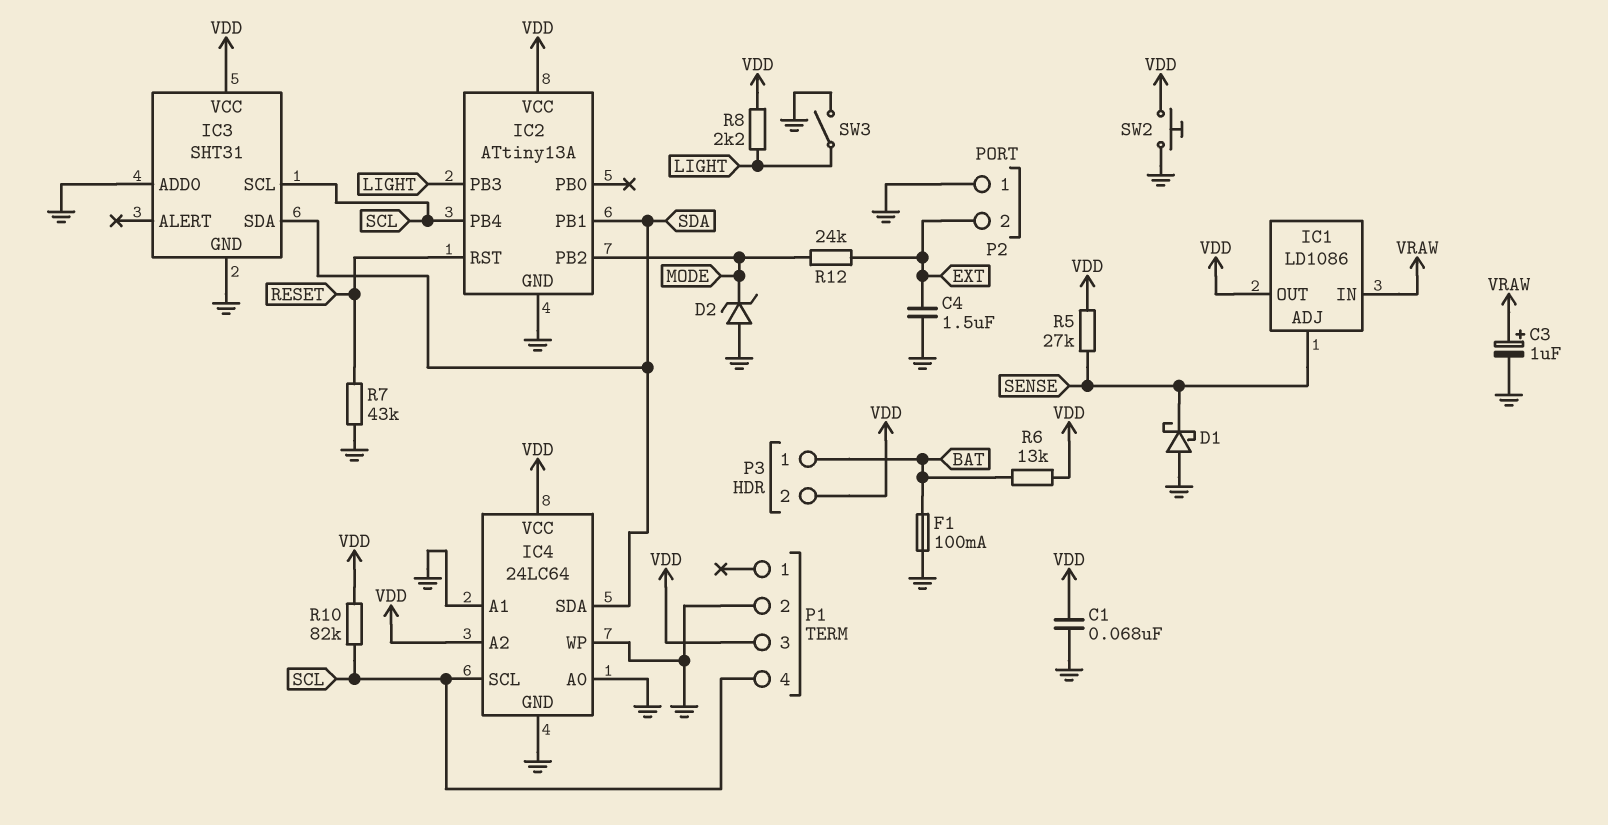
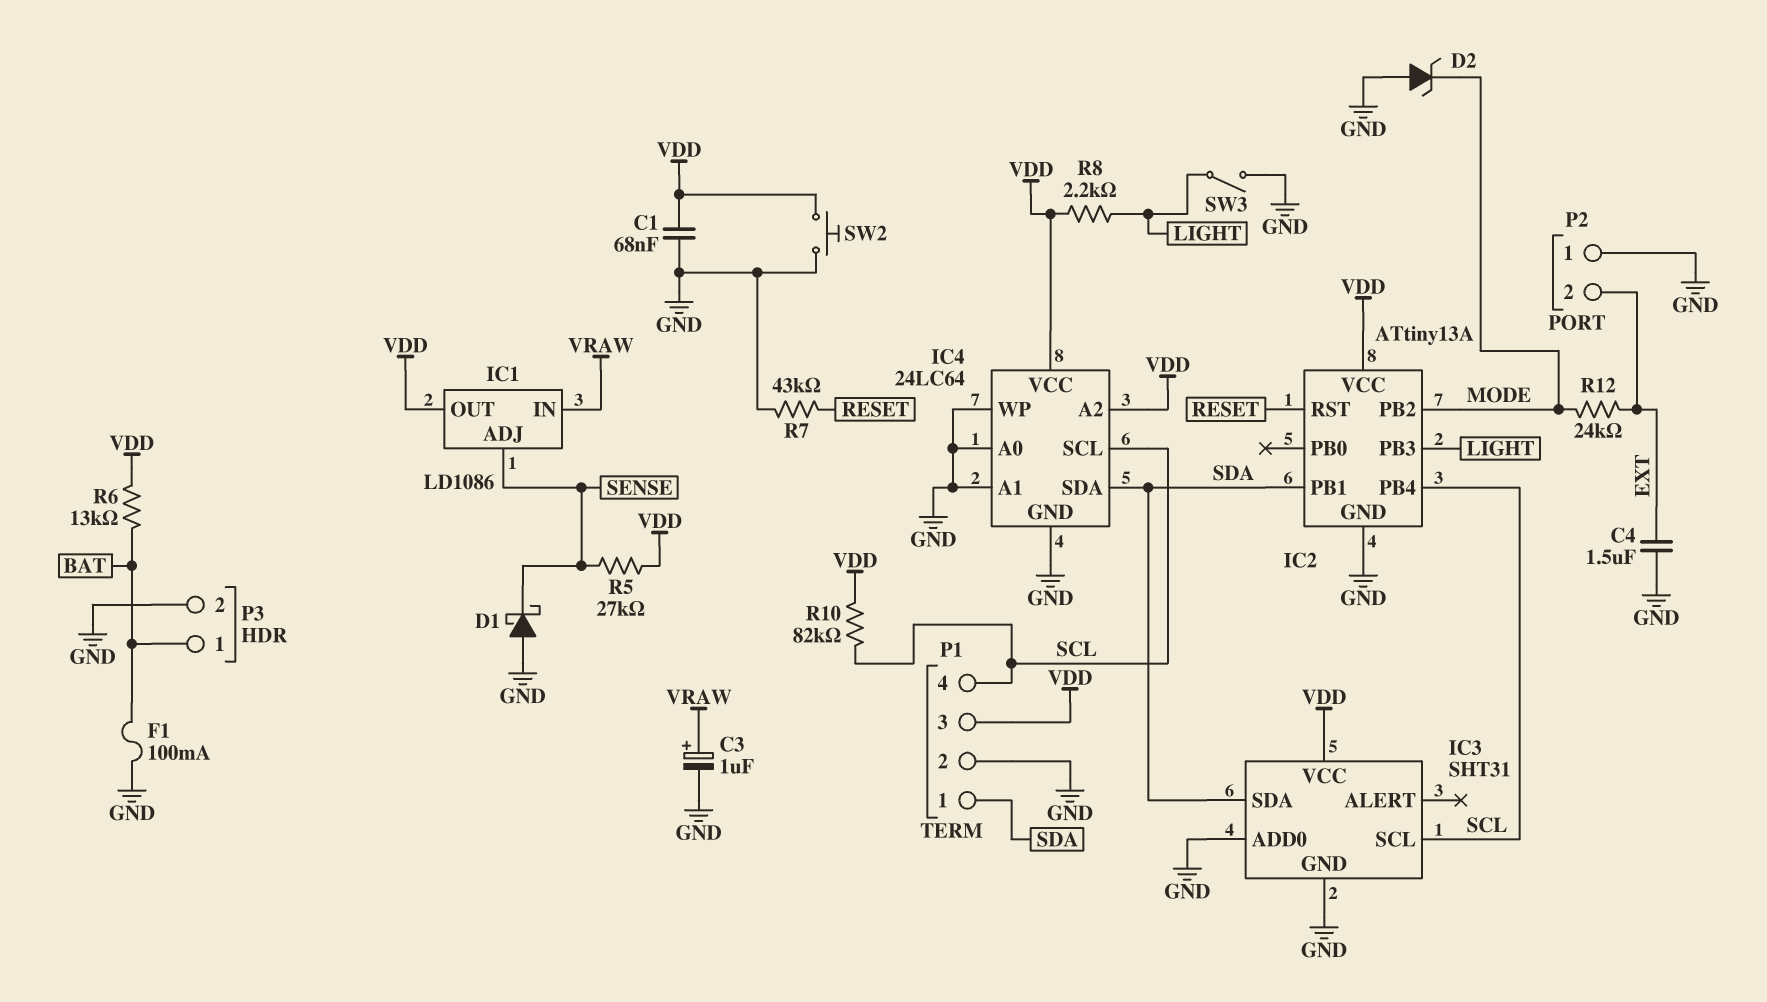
P1 pin 1: none -> SDA
P3 pin 2: VDD -> GND

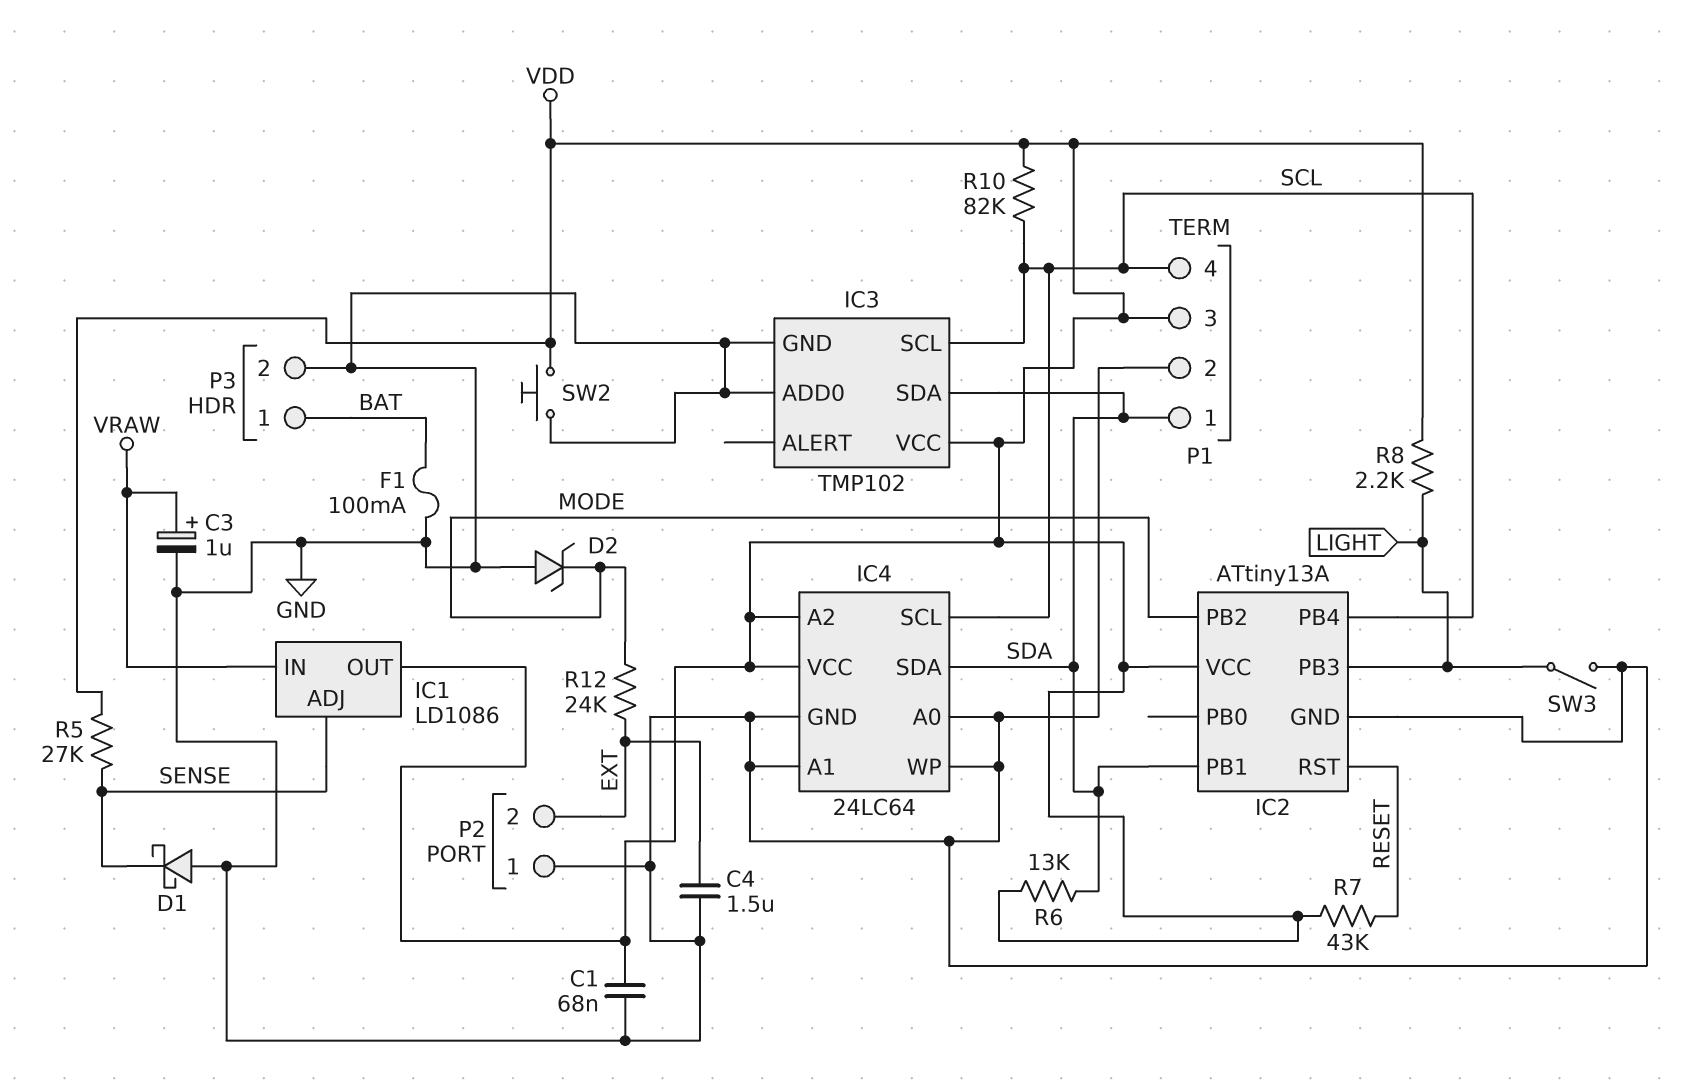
IC3: SHT31 -> TMP102
R6: 13k (BAT, VDD) -> 13k (SDA, VDD)
R7: 43k (GND, RESET) -> 43k (RESET, VDD)

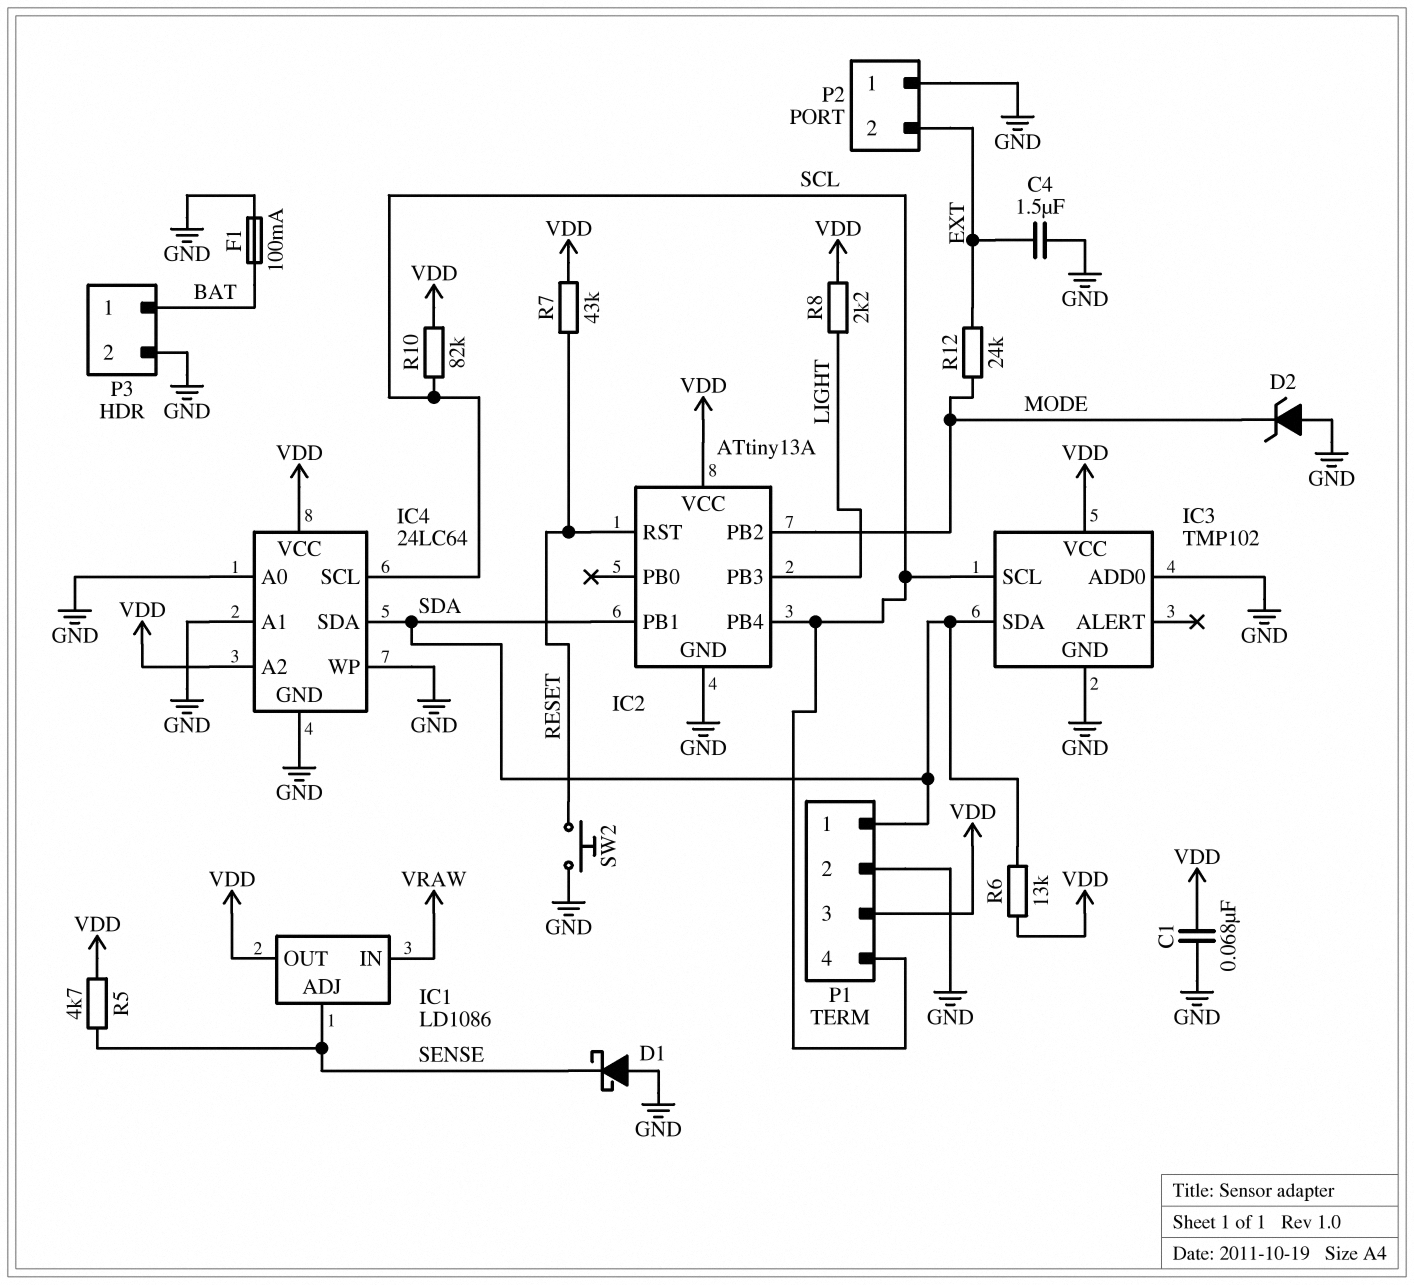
C3: 1uF (plus VRAW, minus GND) -> none
R5: 27k (SENSE, VDD) -> 4.7k (SENSE, VDD)
SW2: button (GND, VDD) -> button (GND, RESET)
SW3: switch (GND, LIGHT) -> none

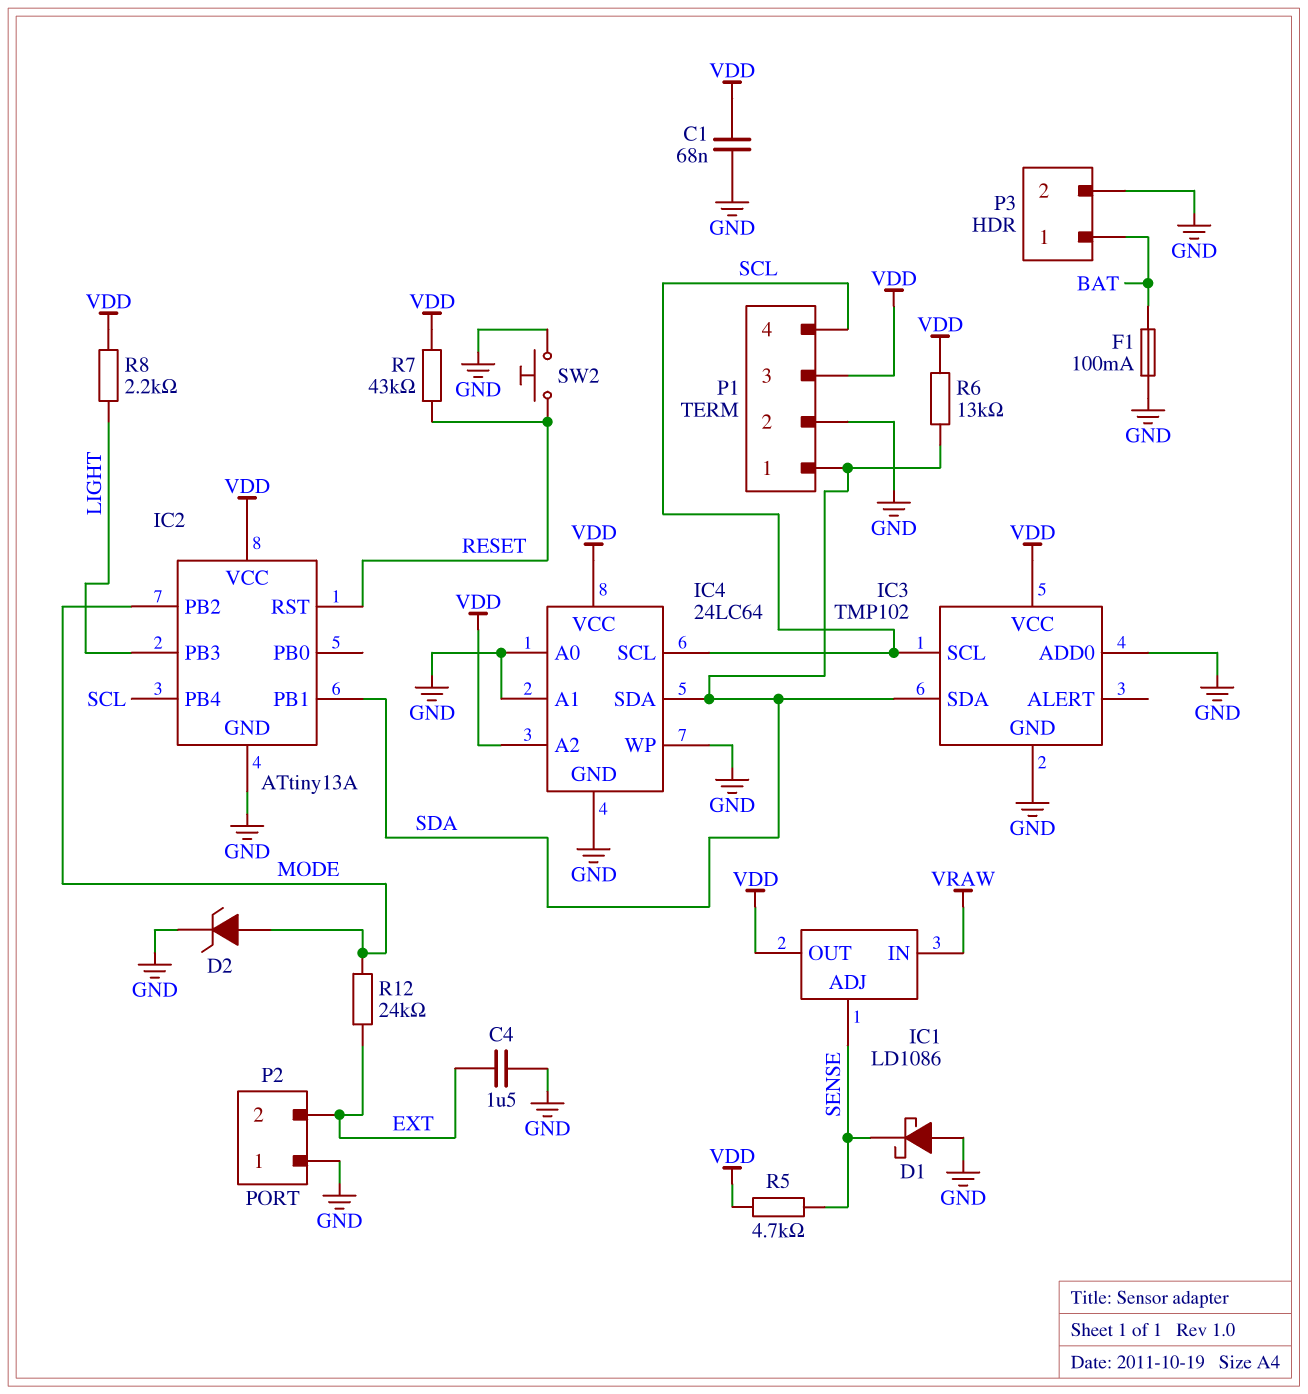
D2: zener (A GND, K MODE) -> zener (A MODE, K GND)
R10: 82k (SCL, VDD) -> none

